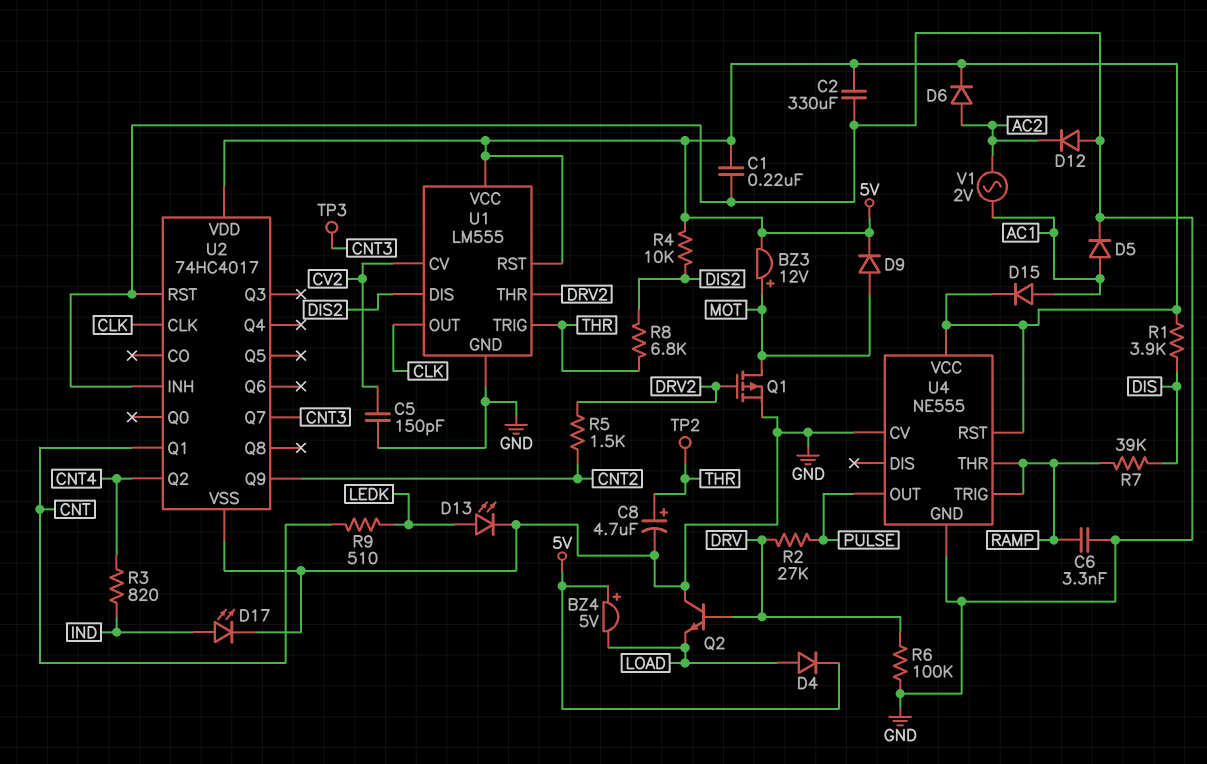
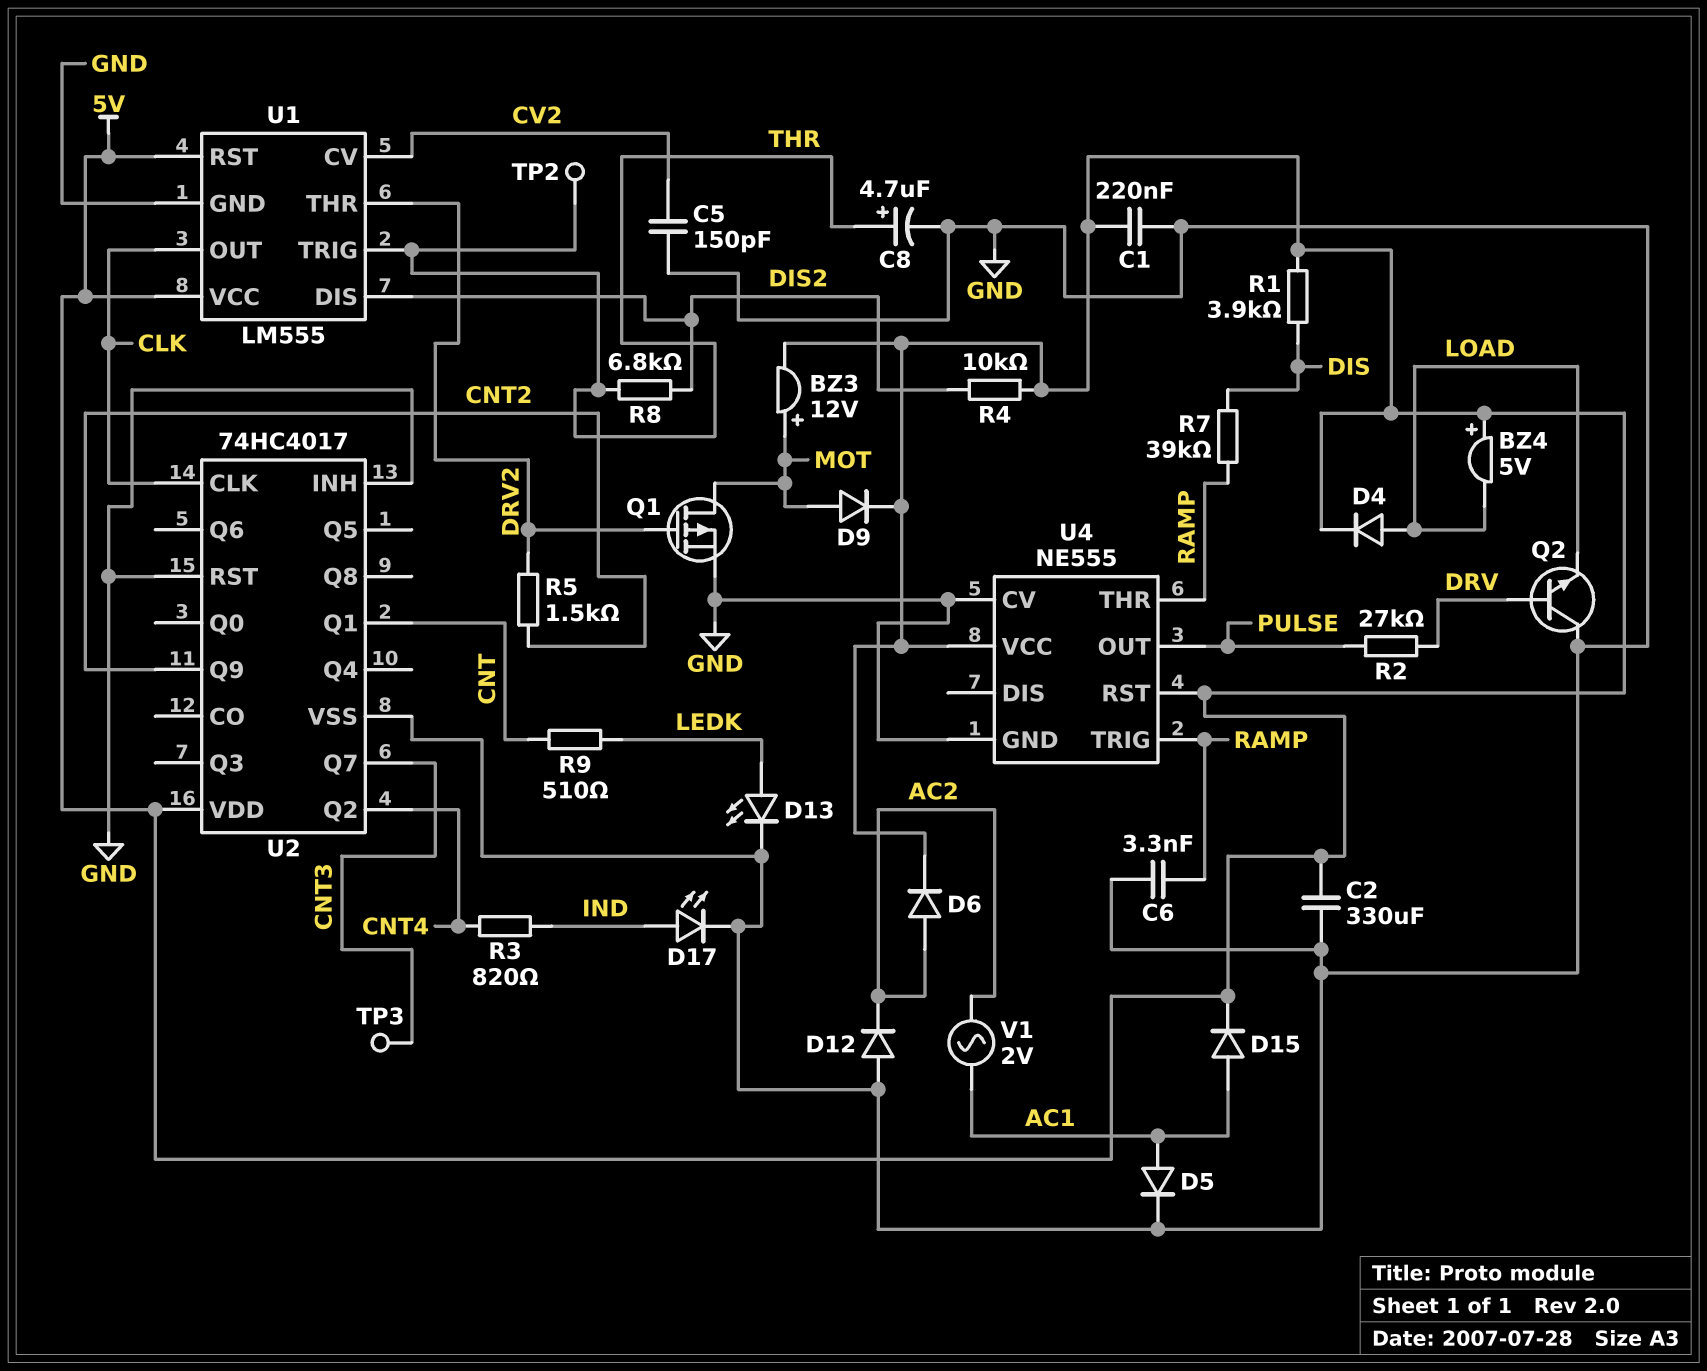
R6: 100k (DRV, GND) -> none

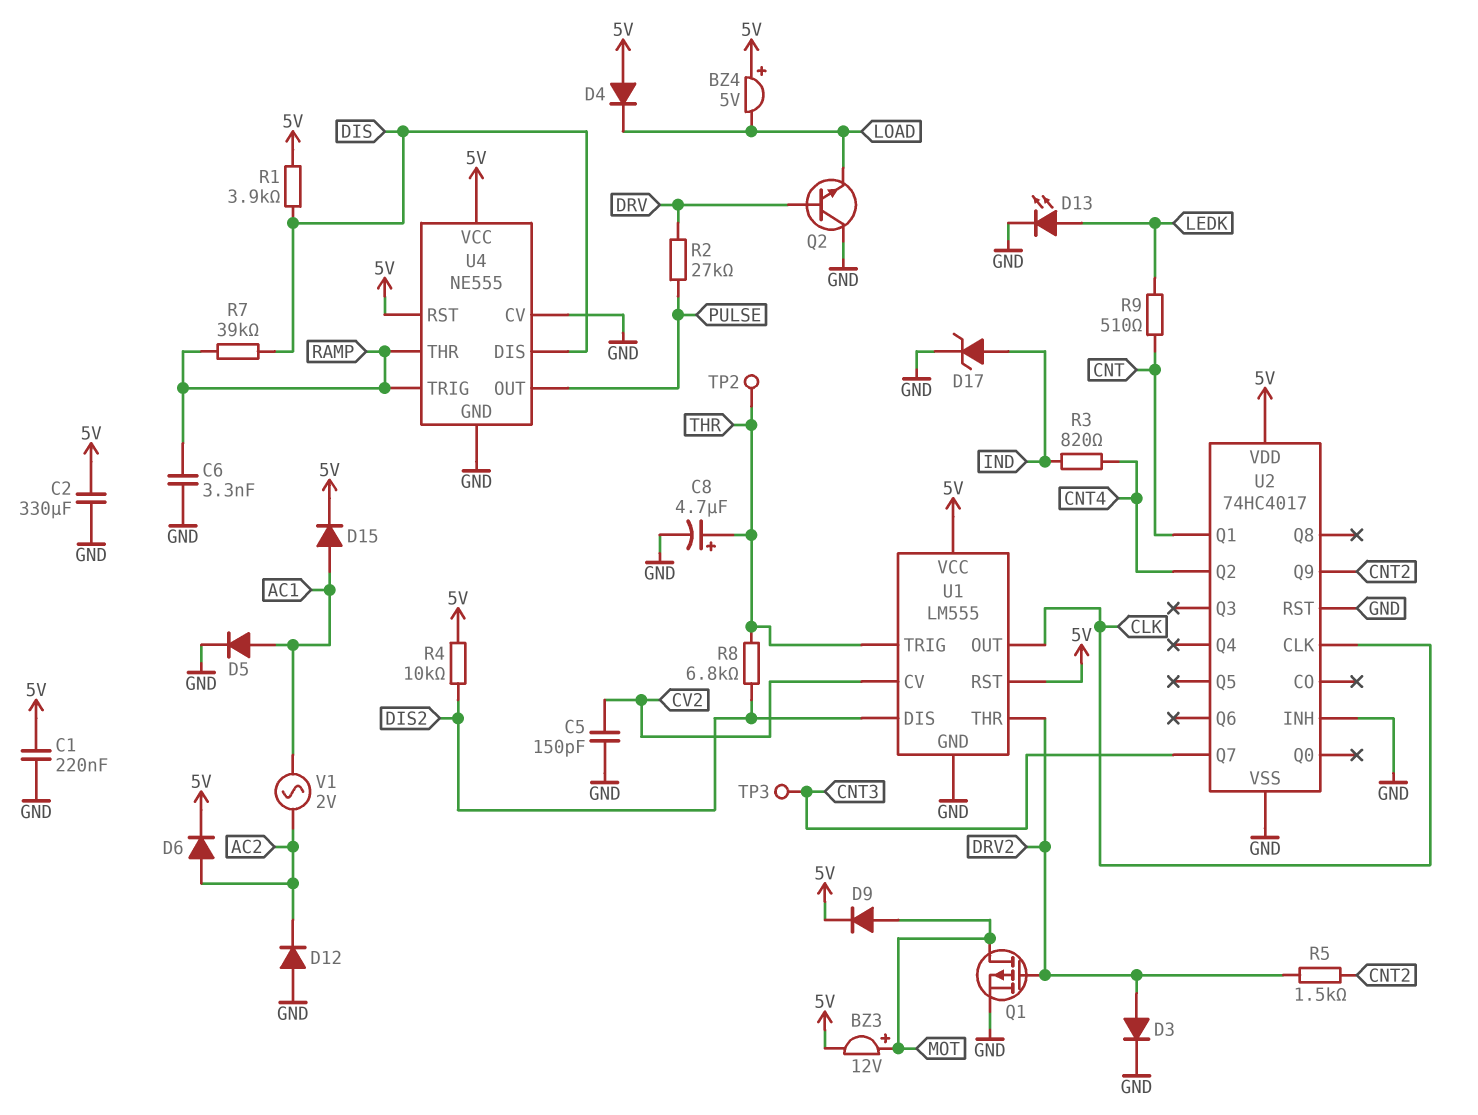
D3: none -> diode (A DRV2, K GND)
D4: diode (A LOAD, K 5V) -> diode (A 5V, K LOAD)
D17: LED (A IND, K GND) -> zener (A IND, K GND)
U4 pin DIS: none -> DIS

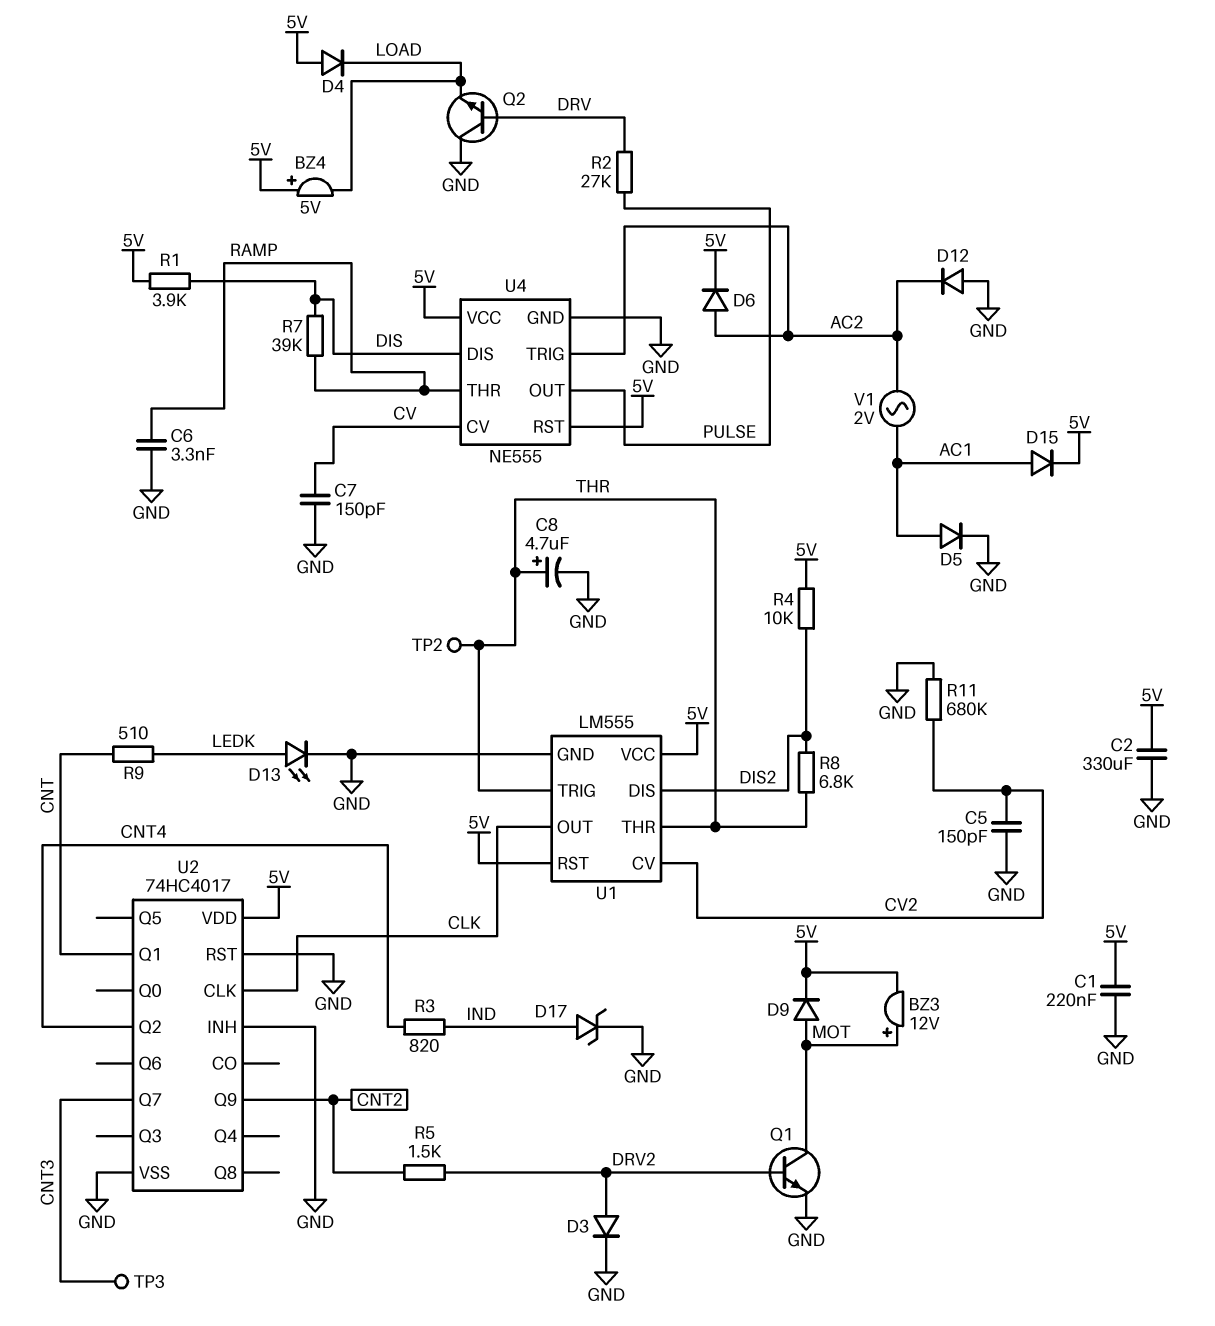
C7: none -> 150pF (CV, GND)
Q1: PMOS (G DRV2, D MOT, S GND) -> NPN (B DRV2, C MOT, E GND)
R11: none -> 680k (CV2, GND)
U1 pin THR: DRV2 -> THR
U4 pin CV: GND -> CV
U4 pin TRIG: RAMP -> AC2

